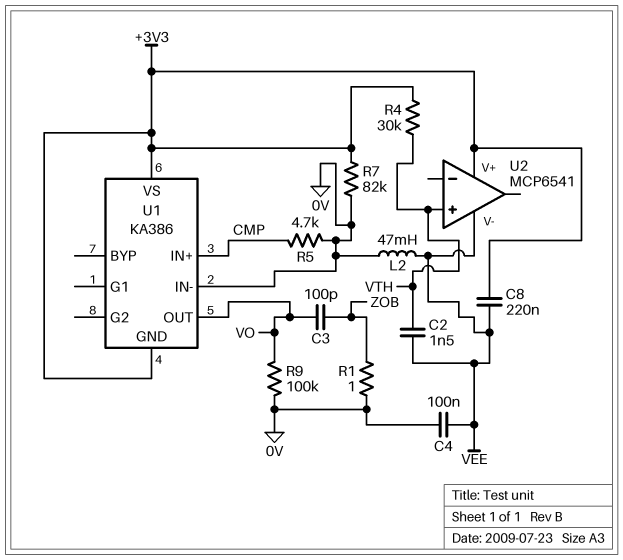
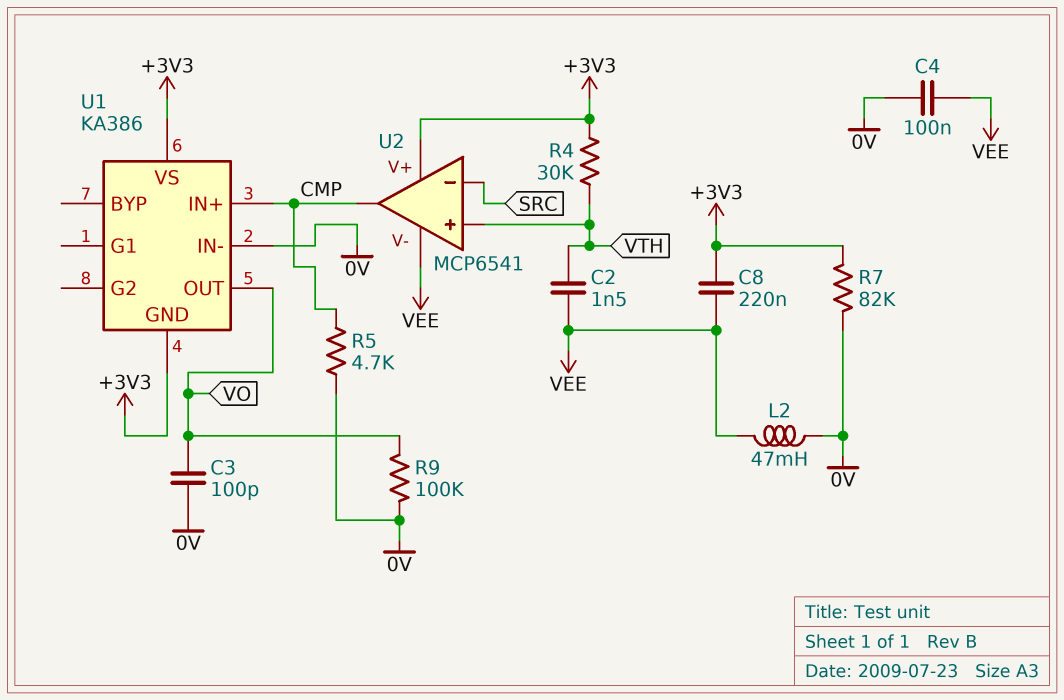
C3: 100pF (VO, ZOB) -> 100pF (0V, VO)
R1: 1 (0V, ZOB) -> none
U2 pin in-: none -> SRC
U2 pin out: none -> CMP

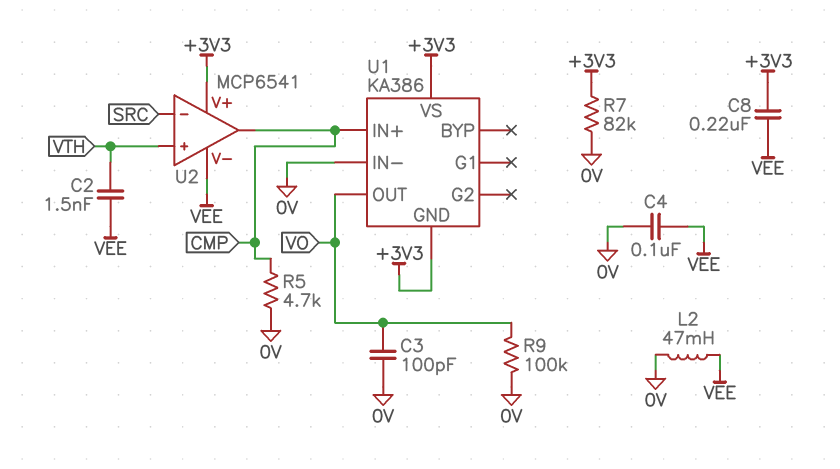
R4: 30k (+3V3, VTH) -> none

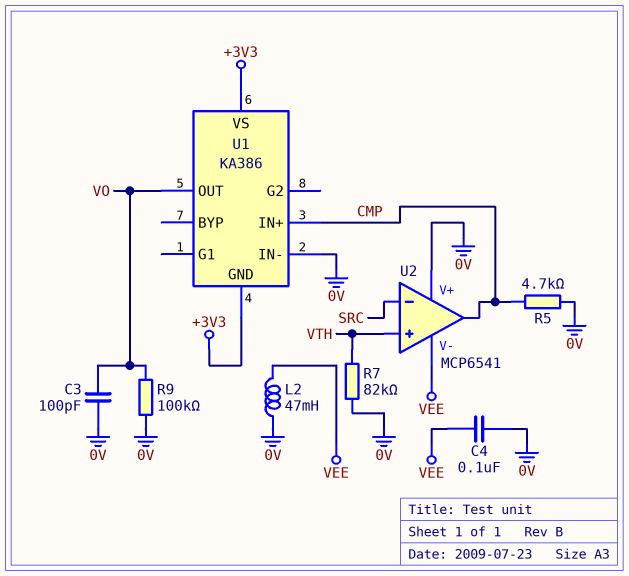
C2: 1.5nF (VEE, VTH) -> none
C8: 220nF (+3V3, VEE) -> none
R7: 82k (+3V3, 0V) -> 82k (0V, VTH)
U2 pin V+: +3V3 -> 0V

